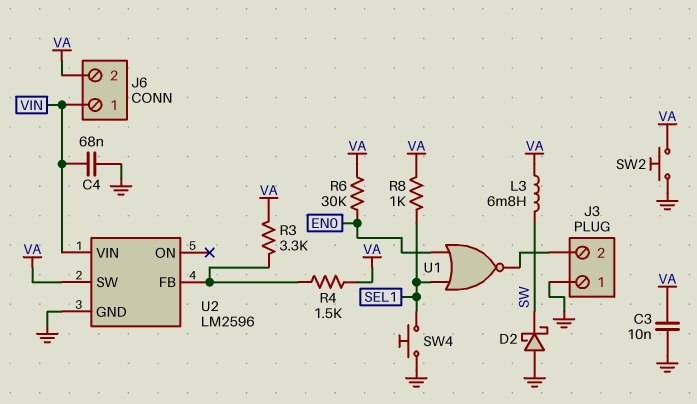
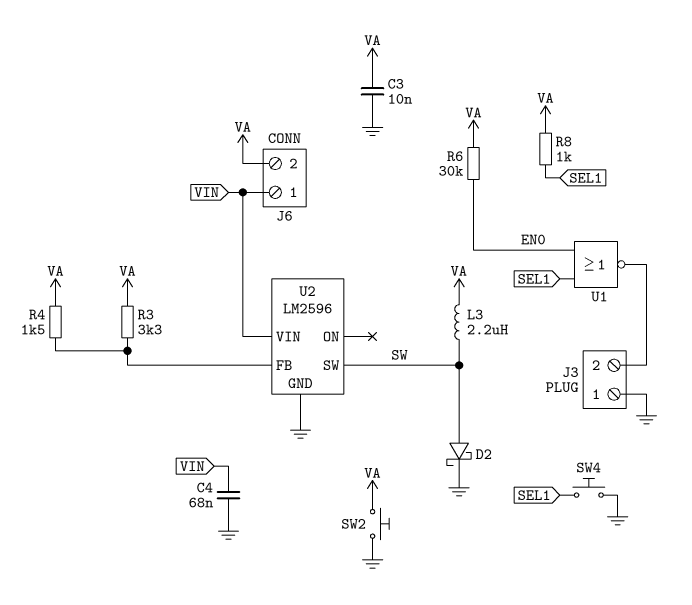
D2: schottky (A GND, K SW) -> schottky (A SW, K GND)
L3: 6.8mH (SW, VA) -> 2.2uH (SW, VA)
U2 pin SW: VA -> SW

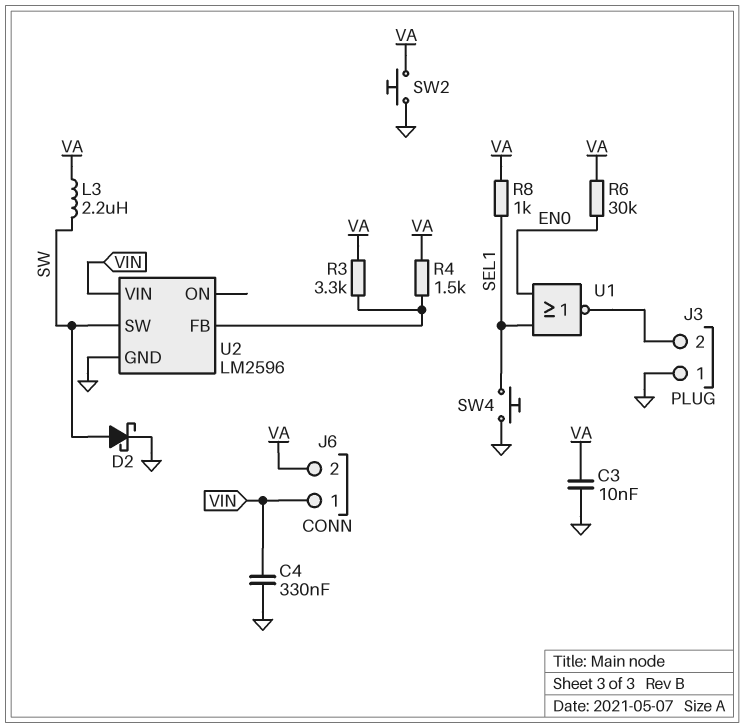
C4: 68nF (GND, VIN) -> 330nF (GND, VIN)

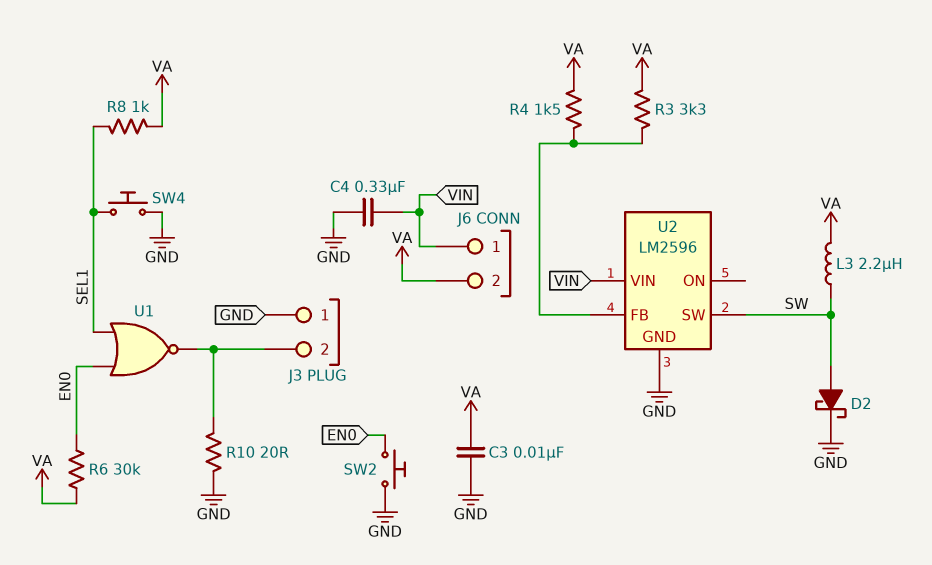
R10: none -> 20 (GND, J3/2)
SW2: button (GND, VA) -> button (EN0, GND)

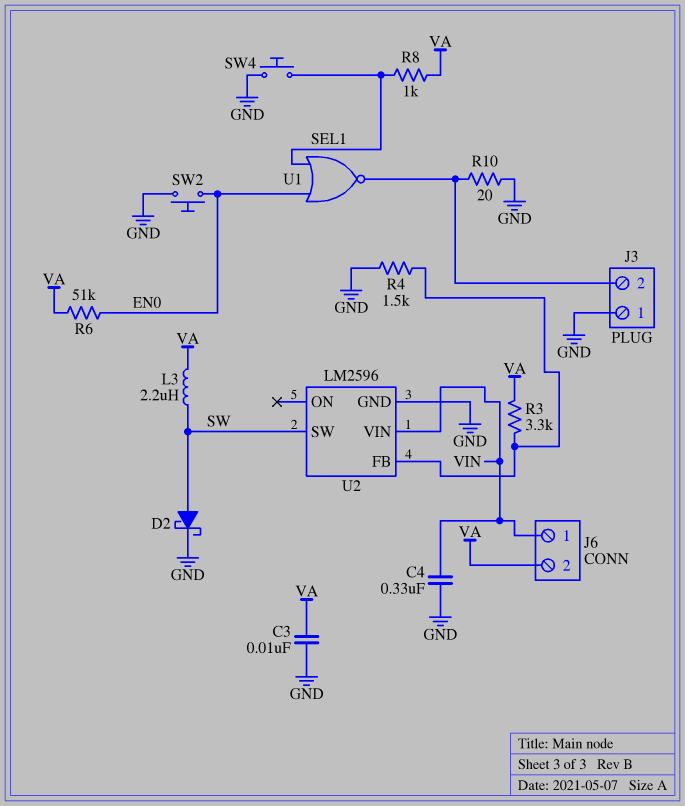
R4: 1.5k (U2/FB, VA) -> 1.5k (GND, U2/FB)
R6: 30k (EN0, VA) -> 51k (EN0, VA)

